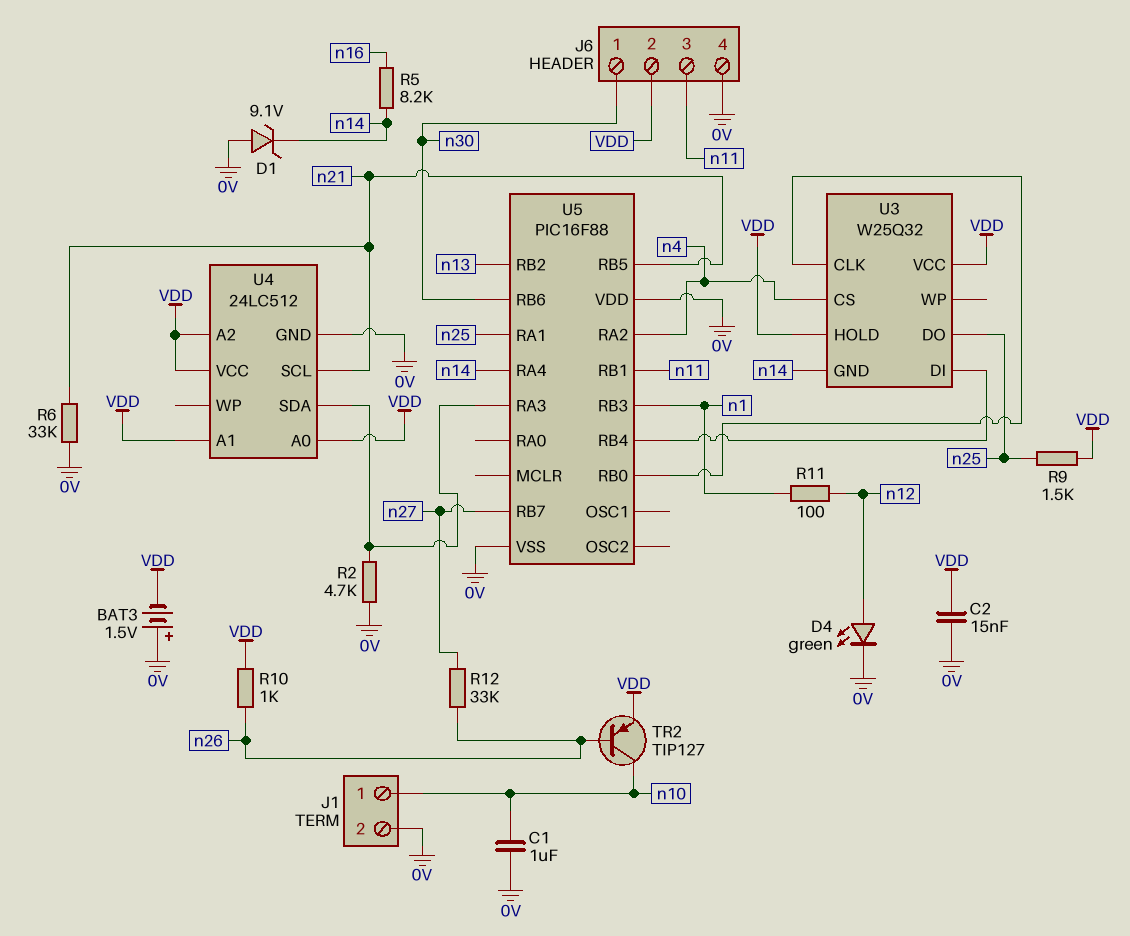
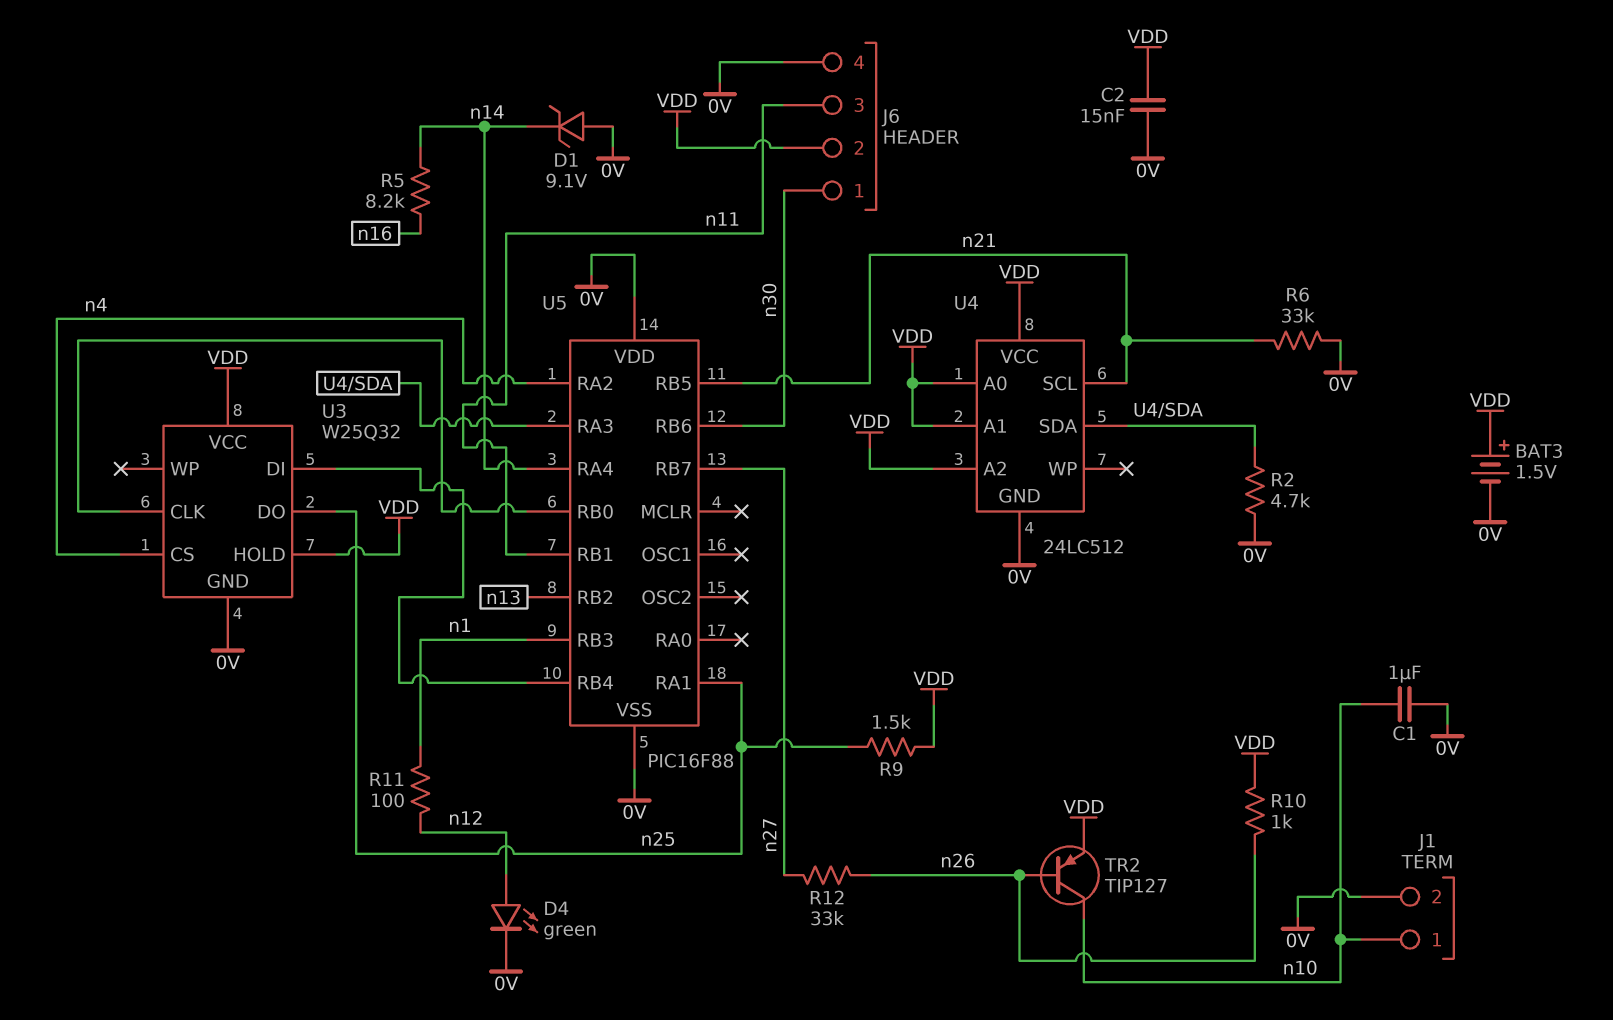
BAT3: 1.5V (plus 0V, minus VDD) -> 1.5V (plus VDD, minus 0V)
U3 pin GND: n14 -> 0V

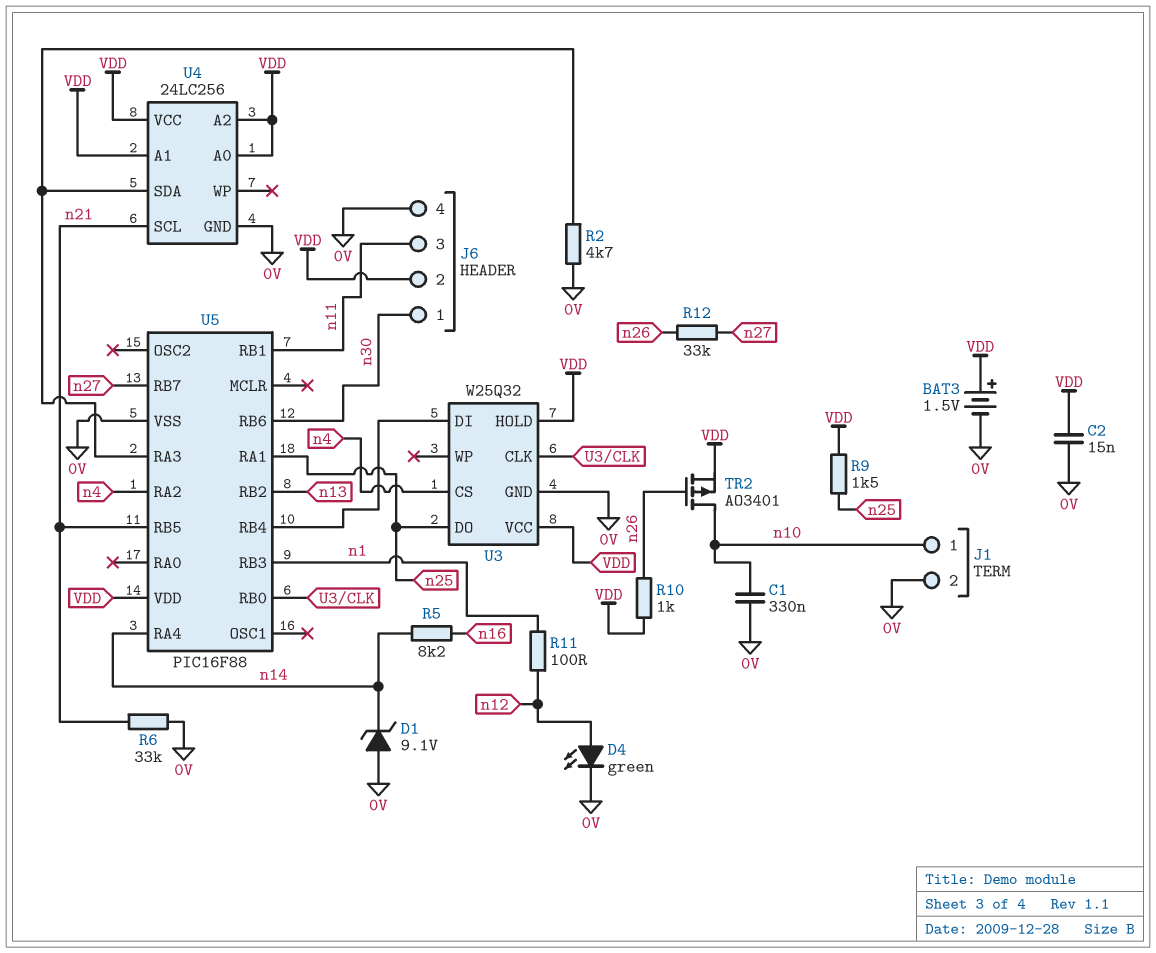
C1: 1uF (0V, n10) -> 330nF (0V, n10)
TR2: PNP TIP127 (B n26, C n10, E VDD) -> PMOS AO3401 (G n26, D n10, S VDD)
U4: 24LC512 -> 24LC256
U5 pin VDD: 0V -> VDD

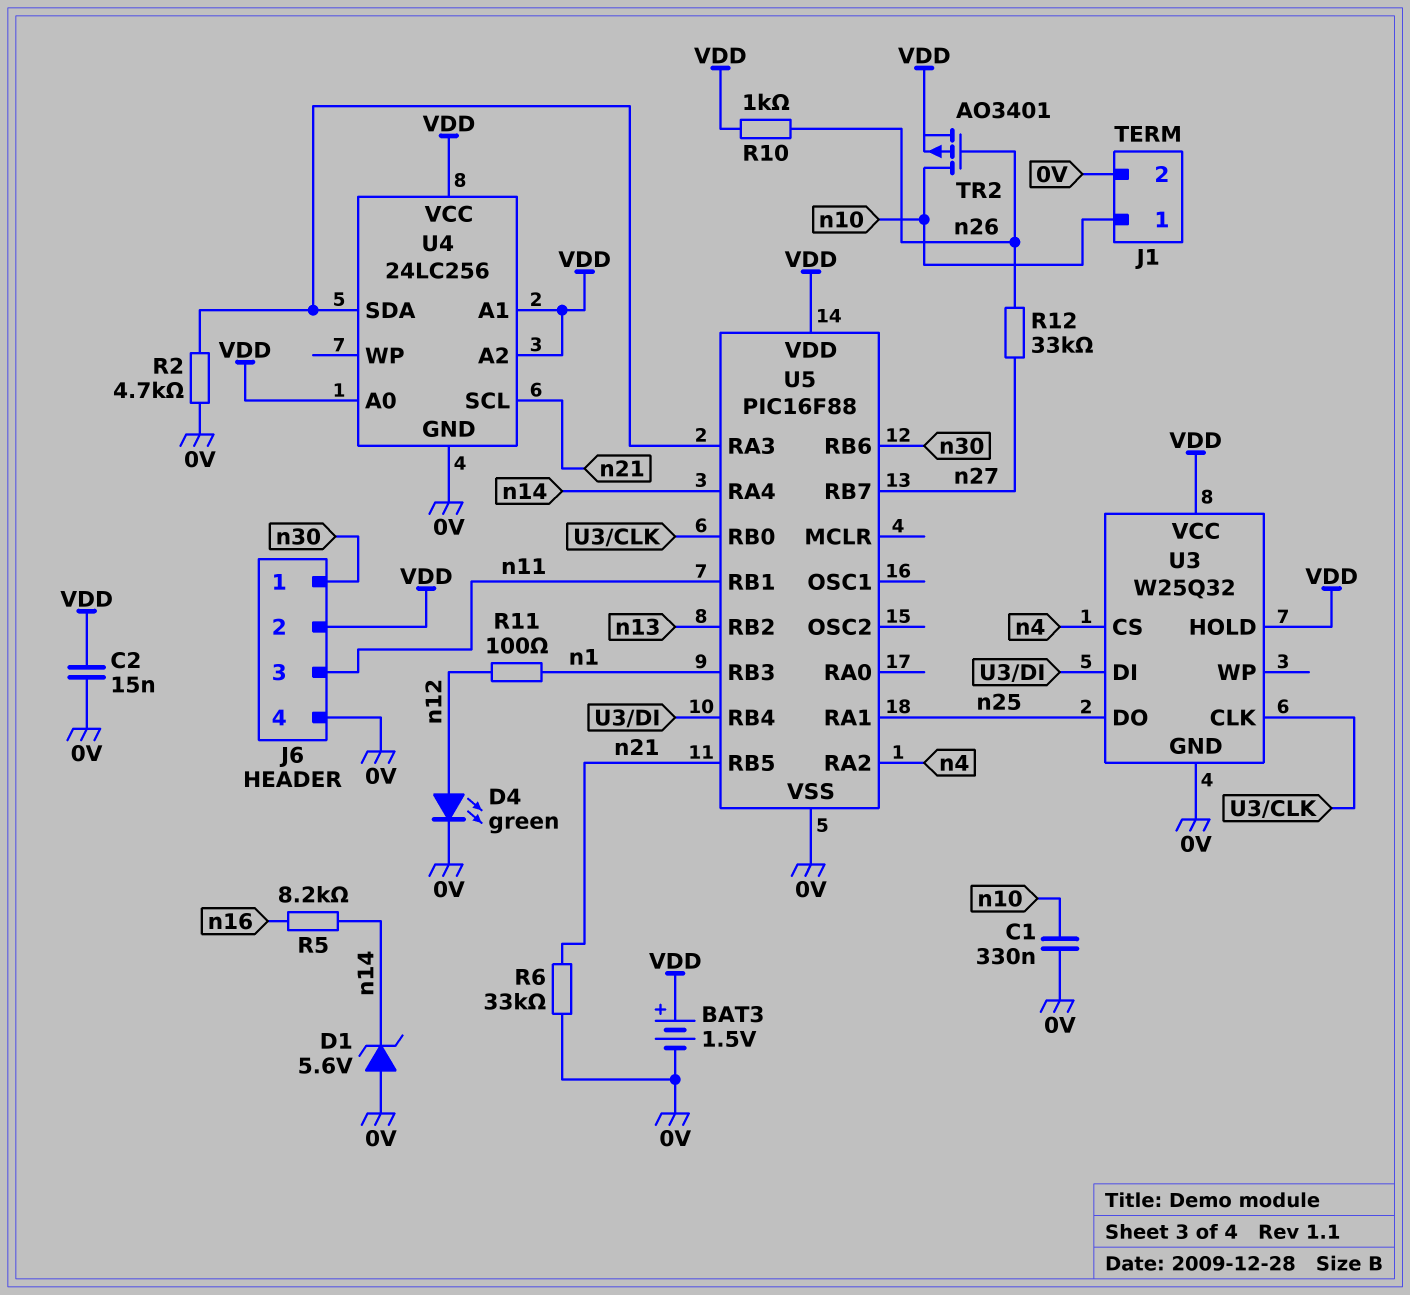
D1: zener 9.1V (A 0V, K n14) -> zener 5.6V (A 0V, K n14)
R9: 1.5k (VDD, n25) -> none

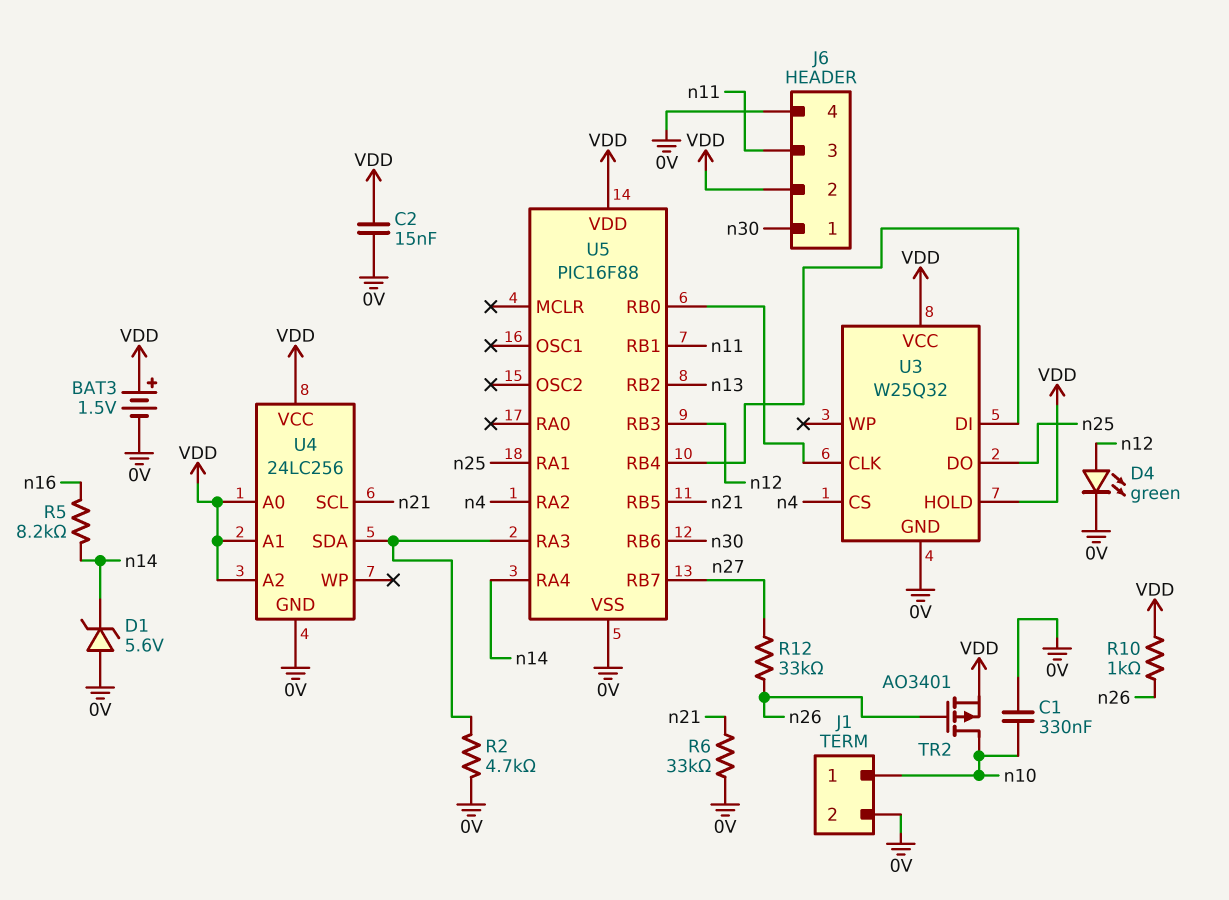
R11: 100 (n1, n12) -> none
U5 pin RB3: n1 -> n12

